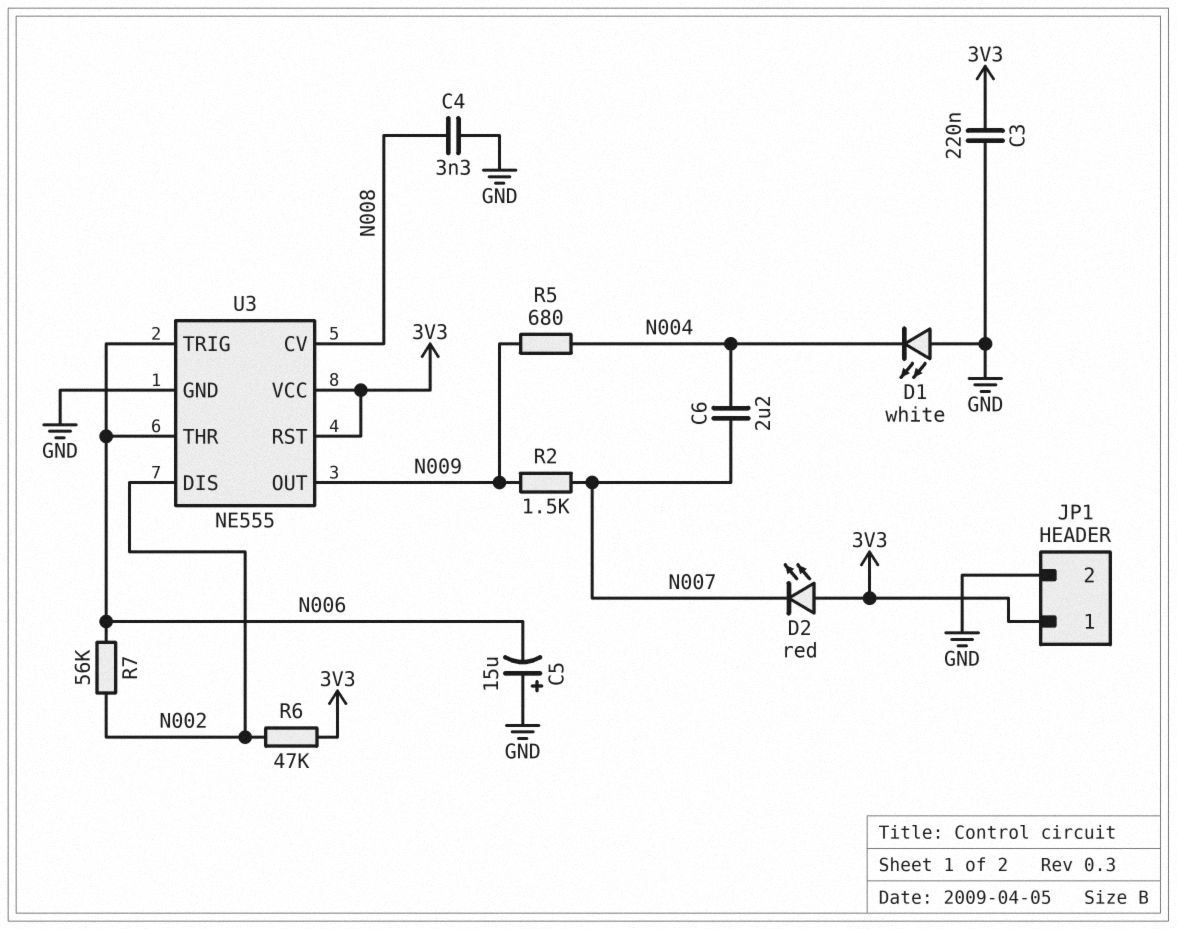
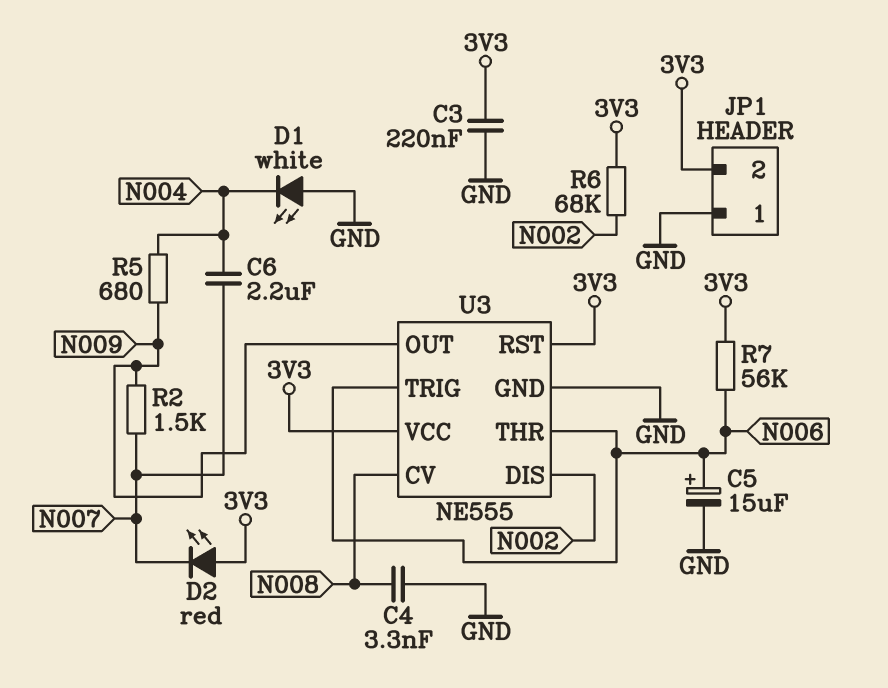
C5: 15uF (plus GND, minus N006) -> 15uF (plus N006, minus GND)
JP1 pin 1: 3V3 -> GND
JP1 pin 2: GND -> 3V3
R6: 47k (3V3, N002) -> 68k (3V3, N002)
R7: 56k (N002, N006) -> 56k (3V3, N006)

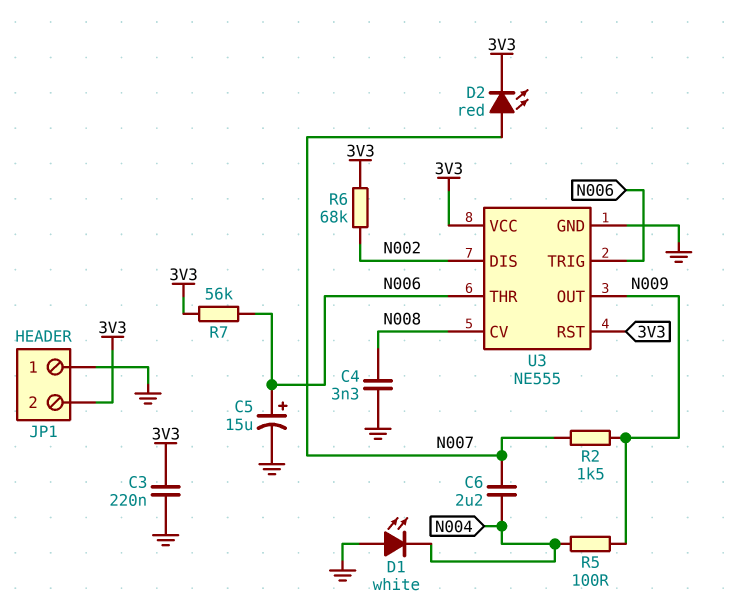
D2: LED red (A 3V3, K N007) -> LED red (A N007, K 3V3)
R5: 680 (N004, N009) -> 100 (N004, N009)

